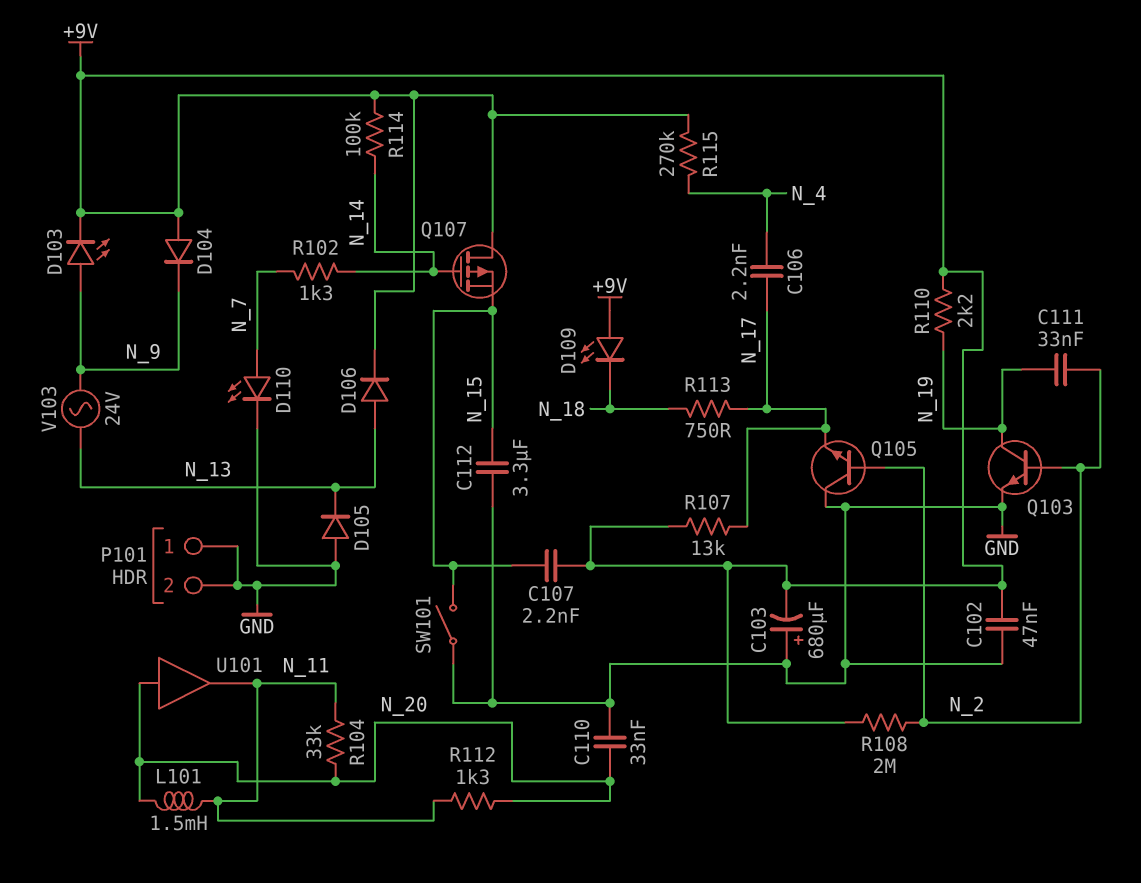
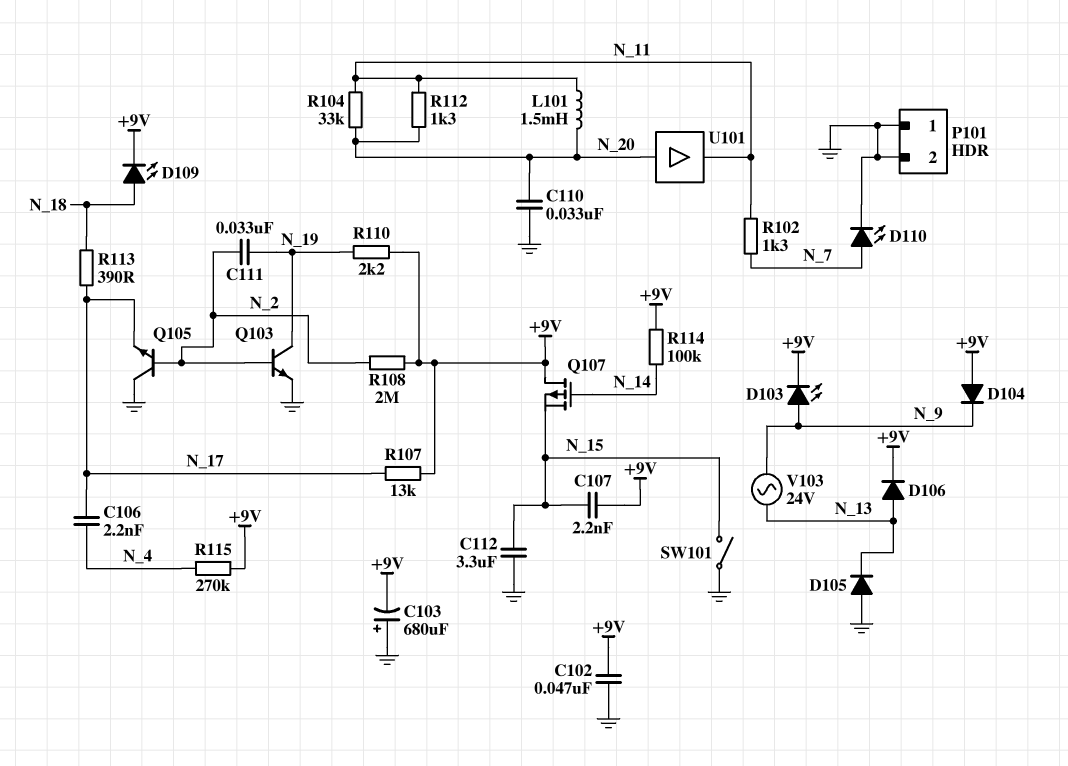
D109: LED (A +9V, K N_18) -> LED (A N_18, K +9V)
R102: 1.3k (N_7, N_14) -> 1.3k (N_7, N_11)
R113: 750 (N_17, N_18) -> 390 (N_17, N_18)

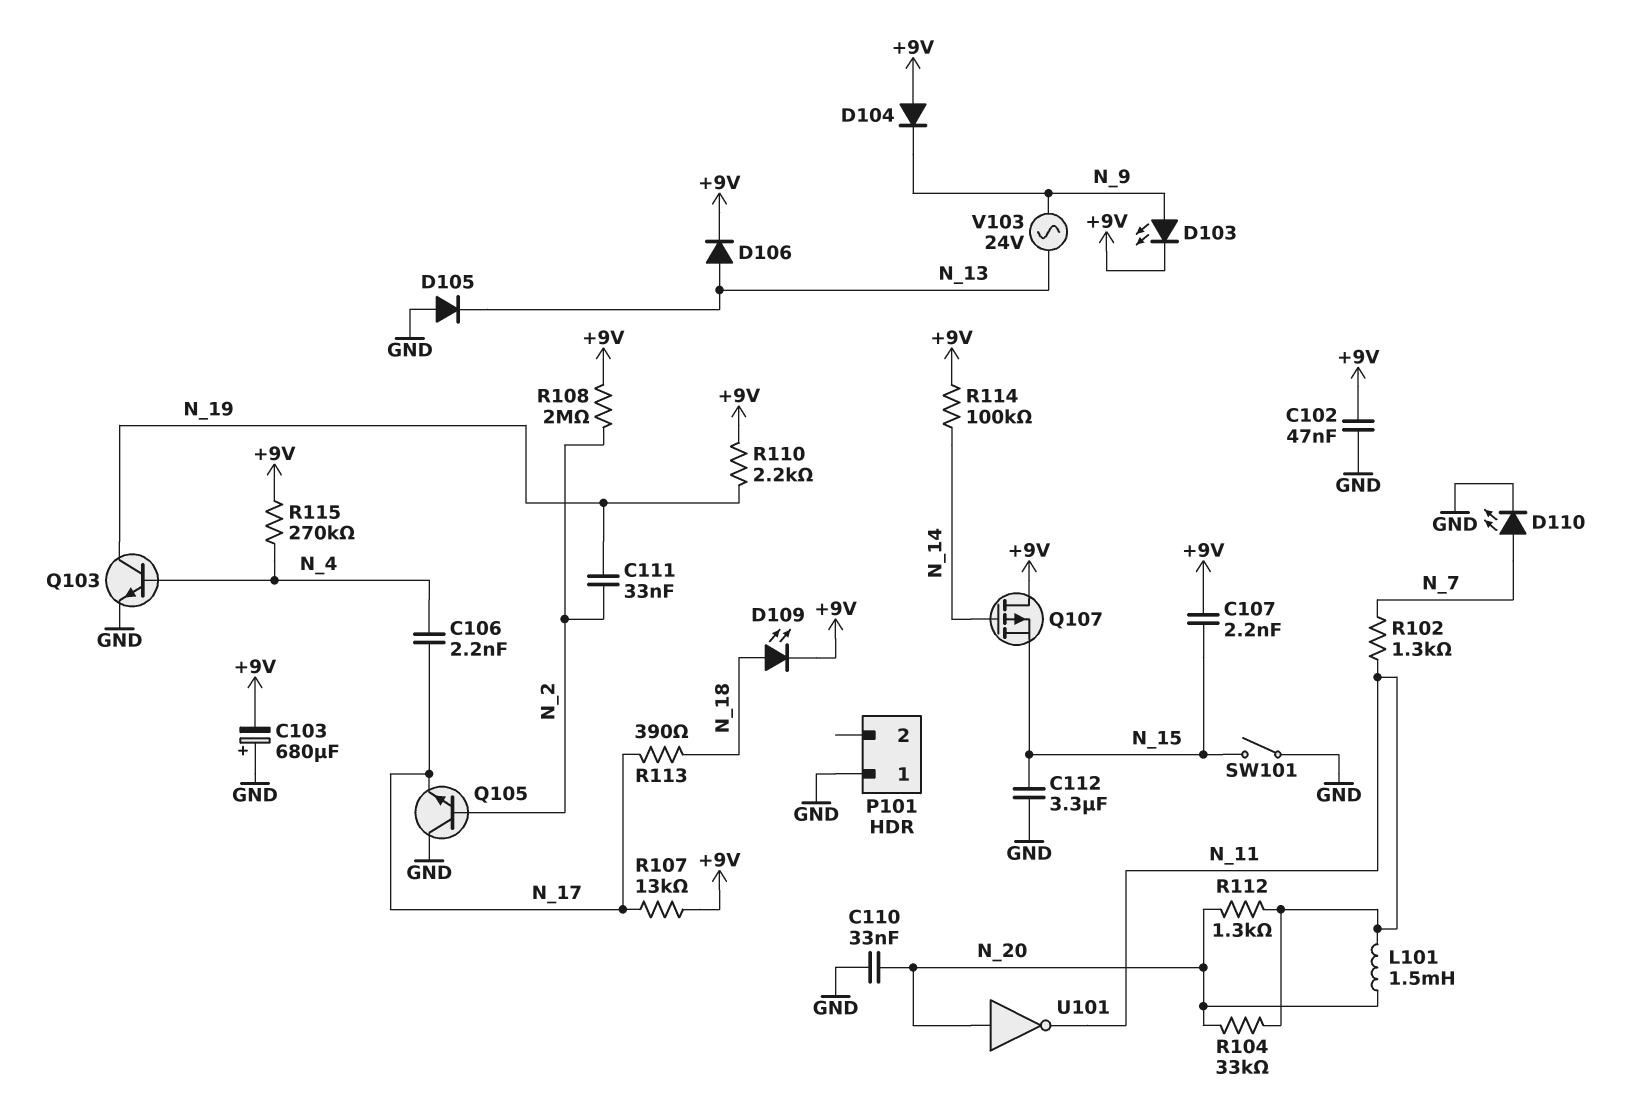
P101 pin 2: GND -> none
Q103: NPN (B N_2, C N_19, E GND) -> NPN (B N_4, C N_19, E GND)
U101: buffer (in N_20, out N_11) -> NOT (in N_20, out N_11)

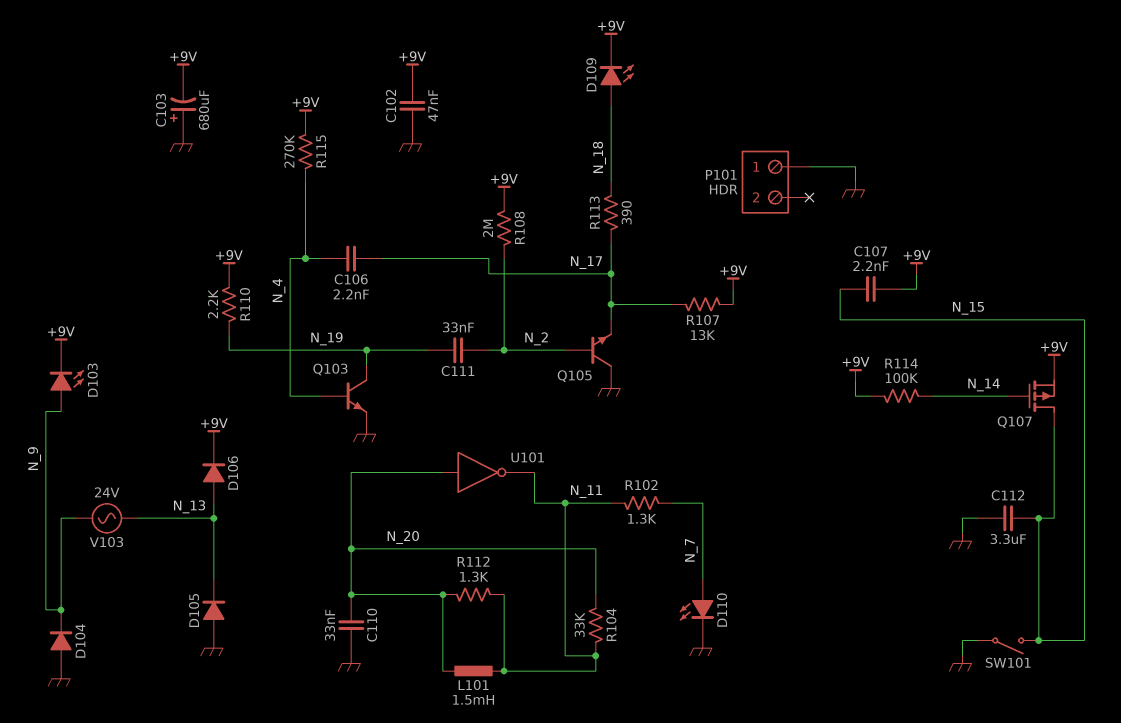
D104: diode (A +9V, K N_9) -> diode (A GND, K N_9)
Q107: PMOS (G N_14, D +9V, S N_15) -> PMOS (G N_14, D N_15, S +9V)

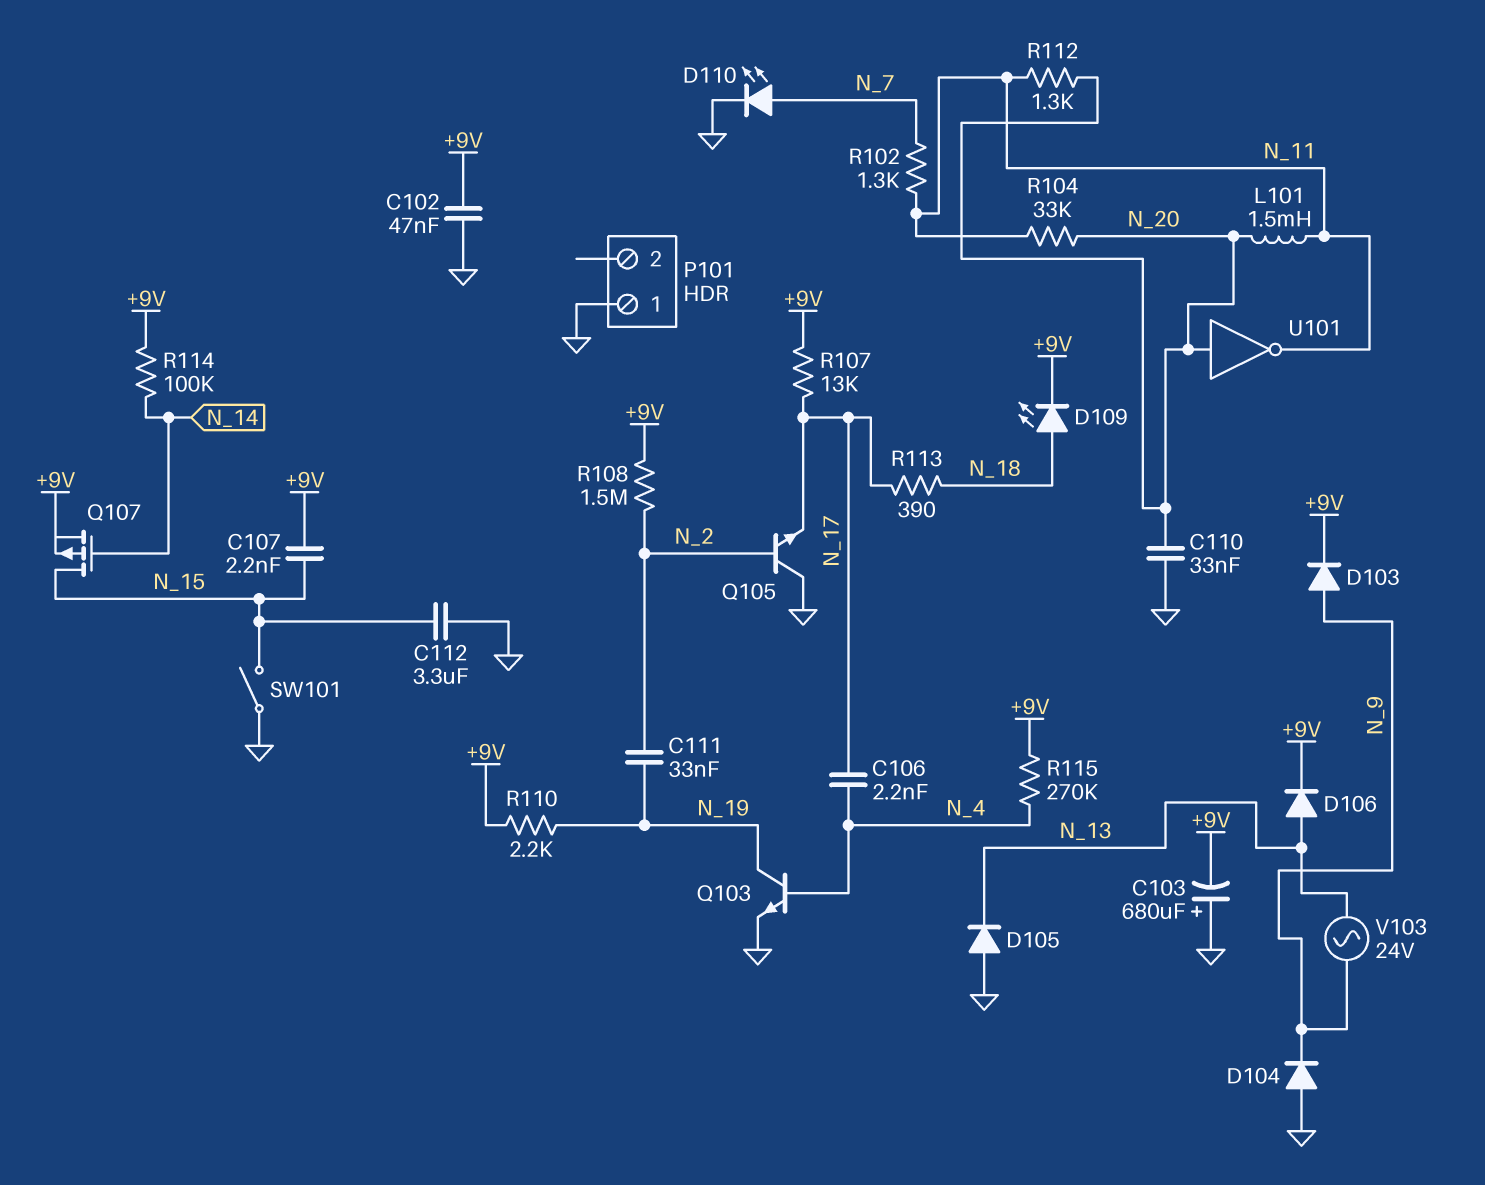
D103: LED (A N_9, K +9V) -> diode (A N_9, K +9V)
R108: 2M (+9V, N_2) -> 1.5M (+9V, N_2)

